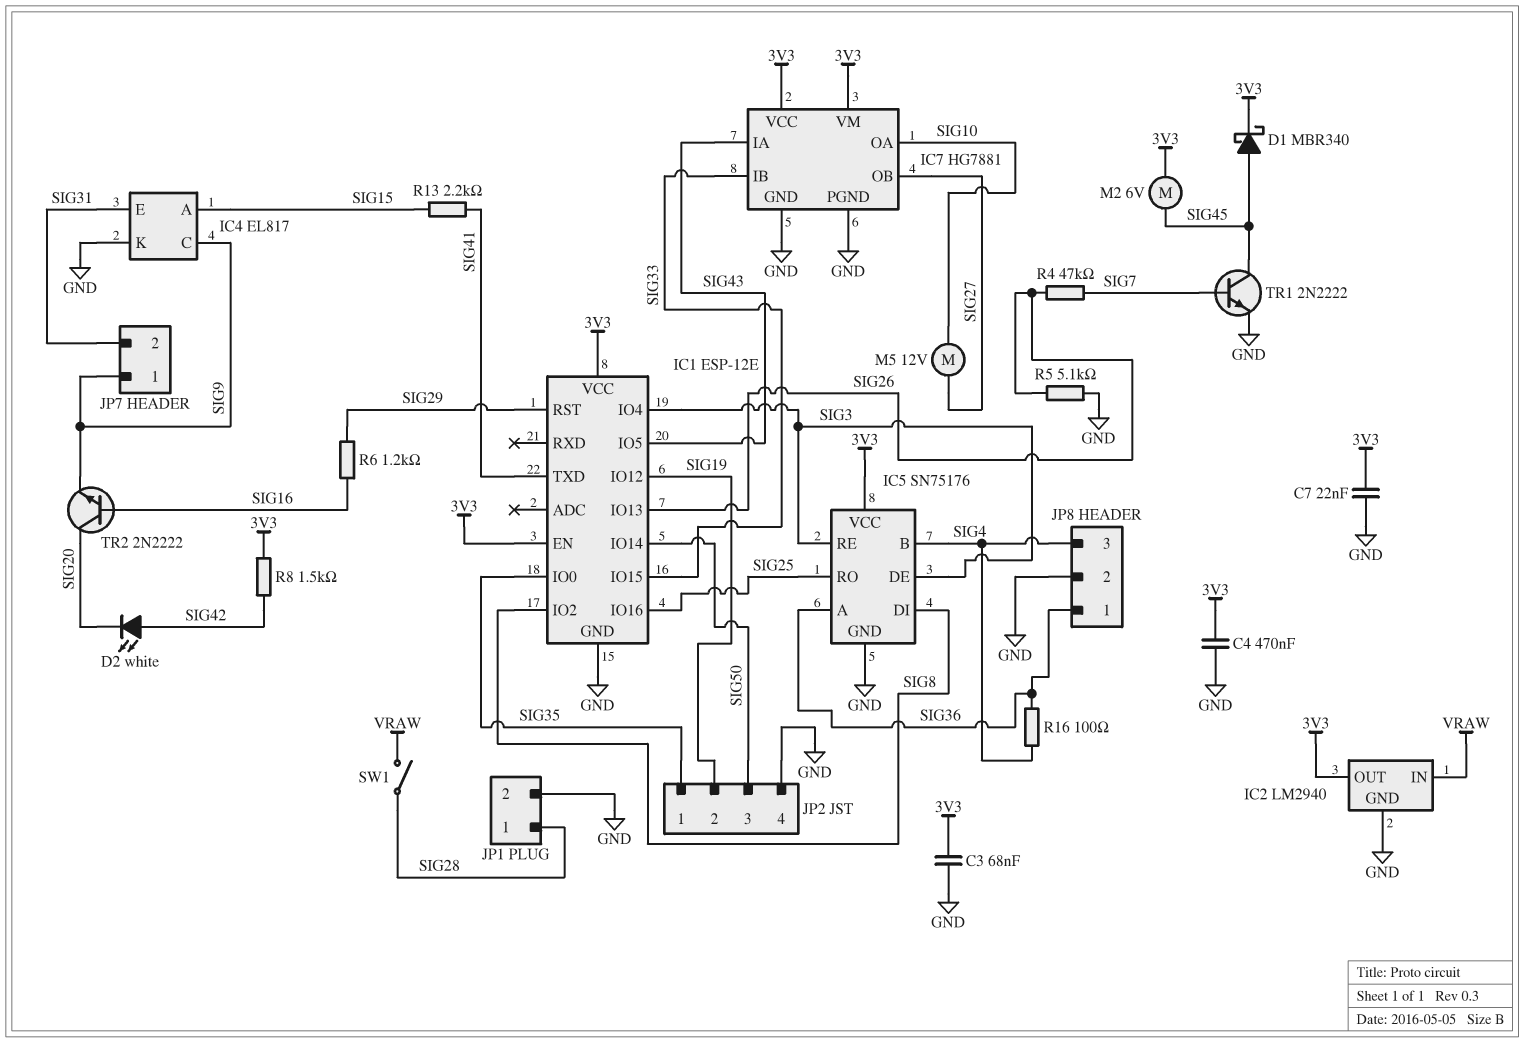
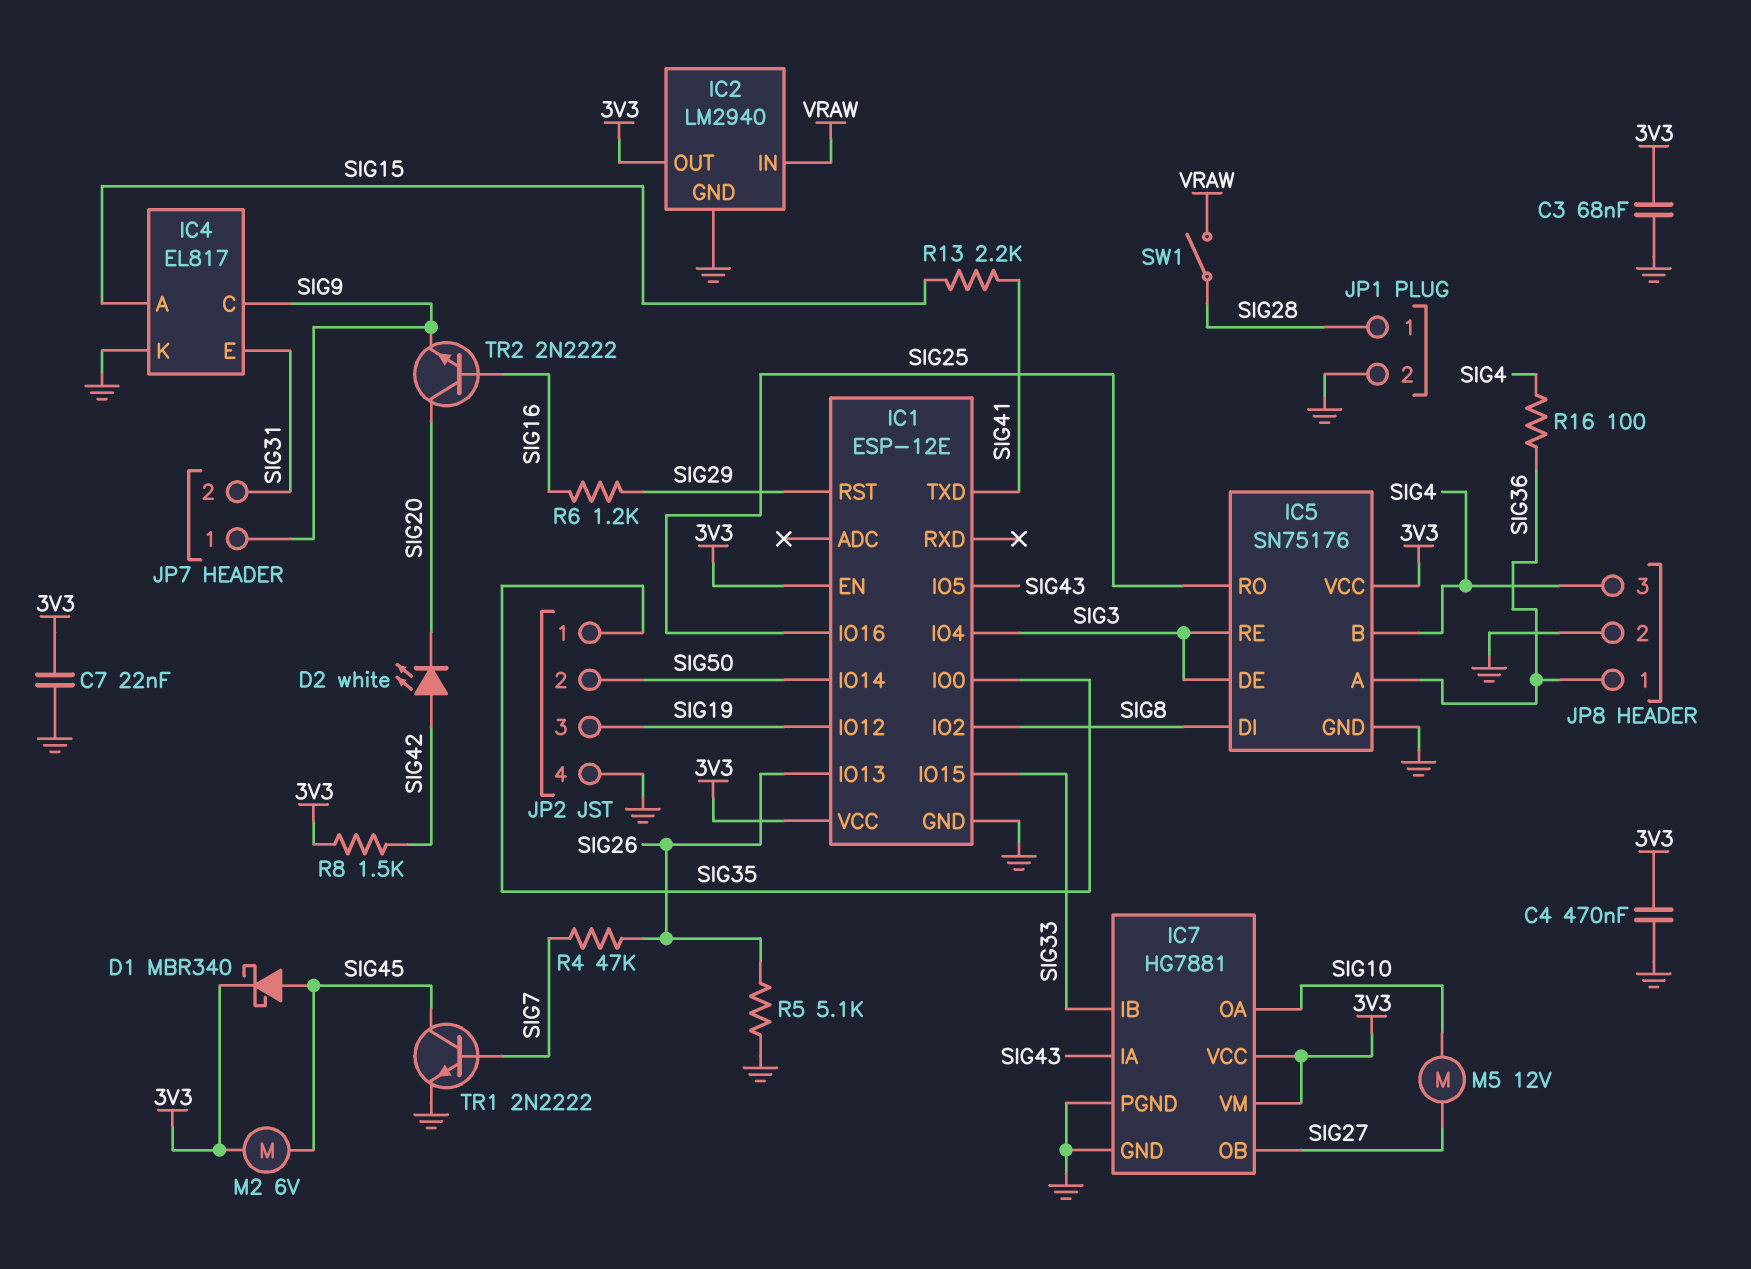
JP2 pin 2: SIG19 -> SIG50
JP2 pin 3: SIG50 -> SIG19

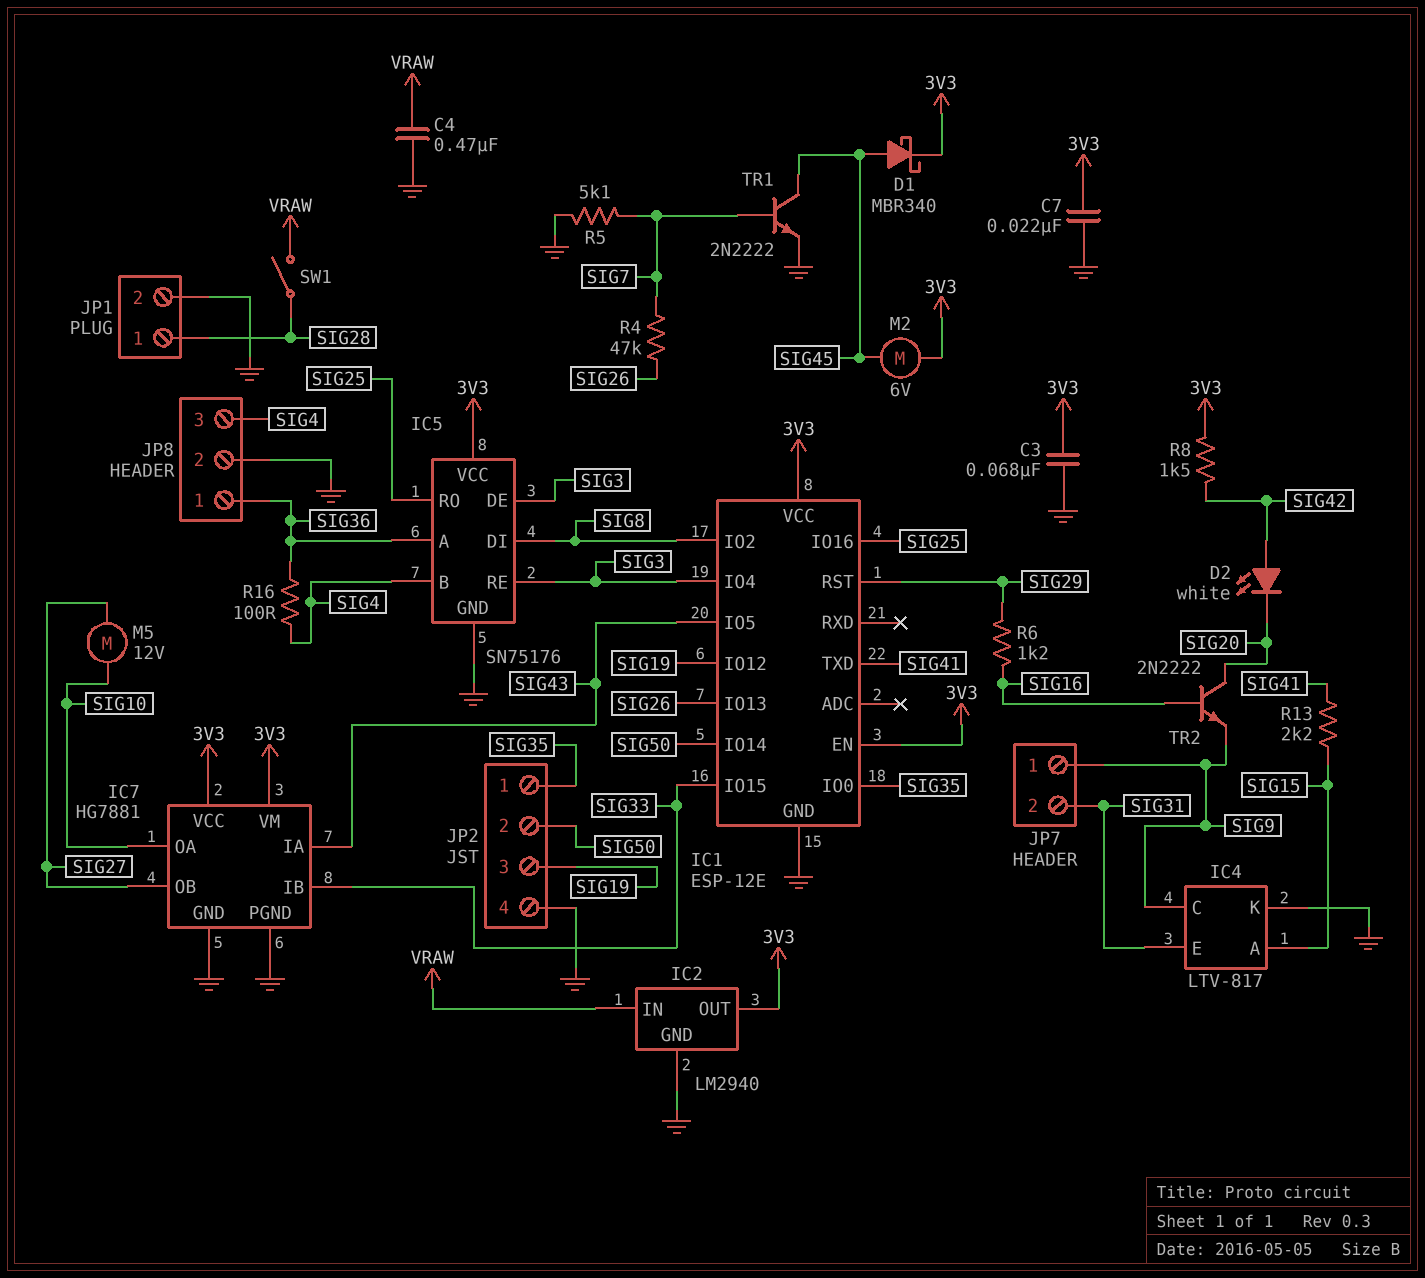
C4: 470nF (3V3, GND) -> 470nF (GND, VRAW)
IC4: EL817 -> LTV-817
R5: 5.1k (GND, SIG26) -> 5.1k (GND, SIG7)

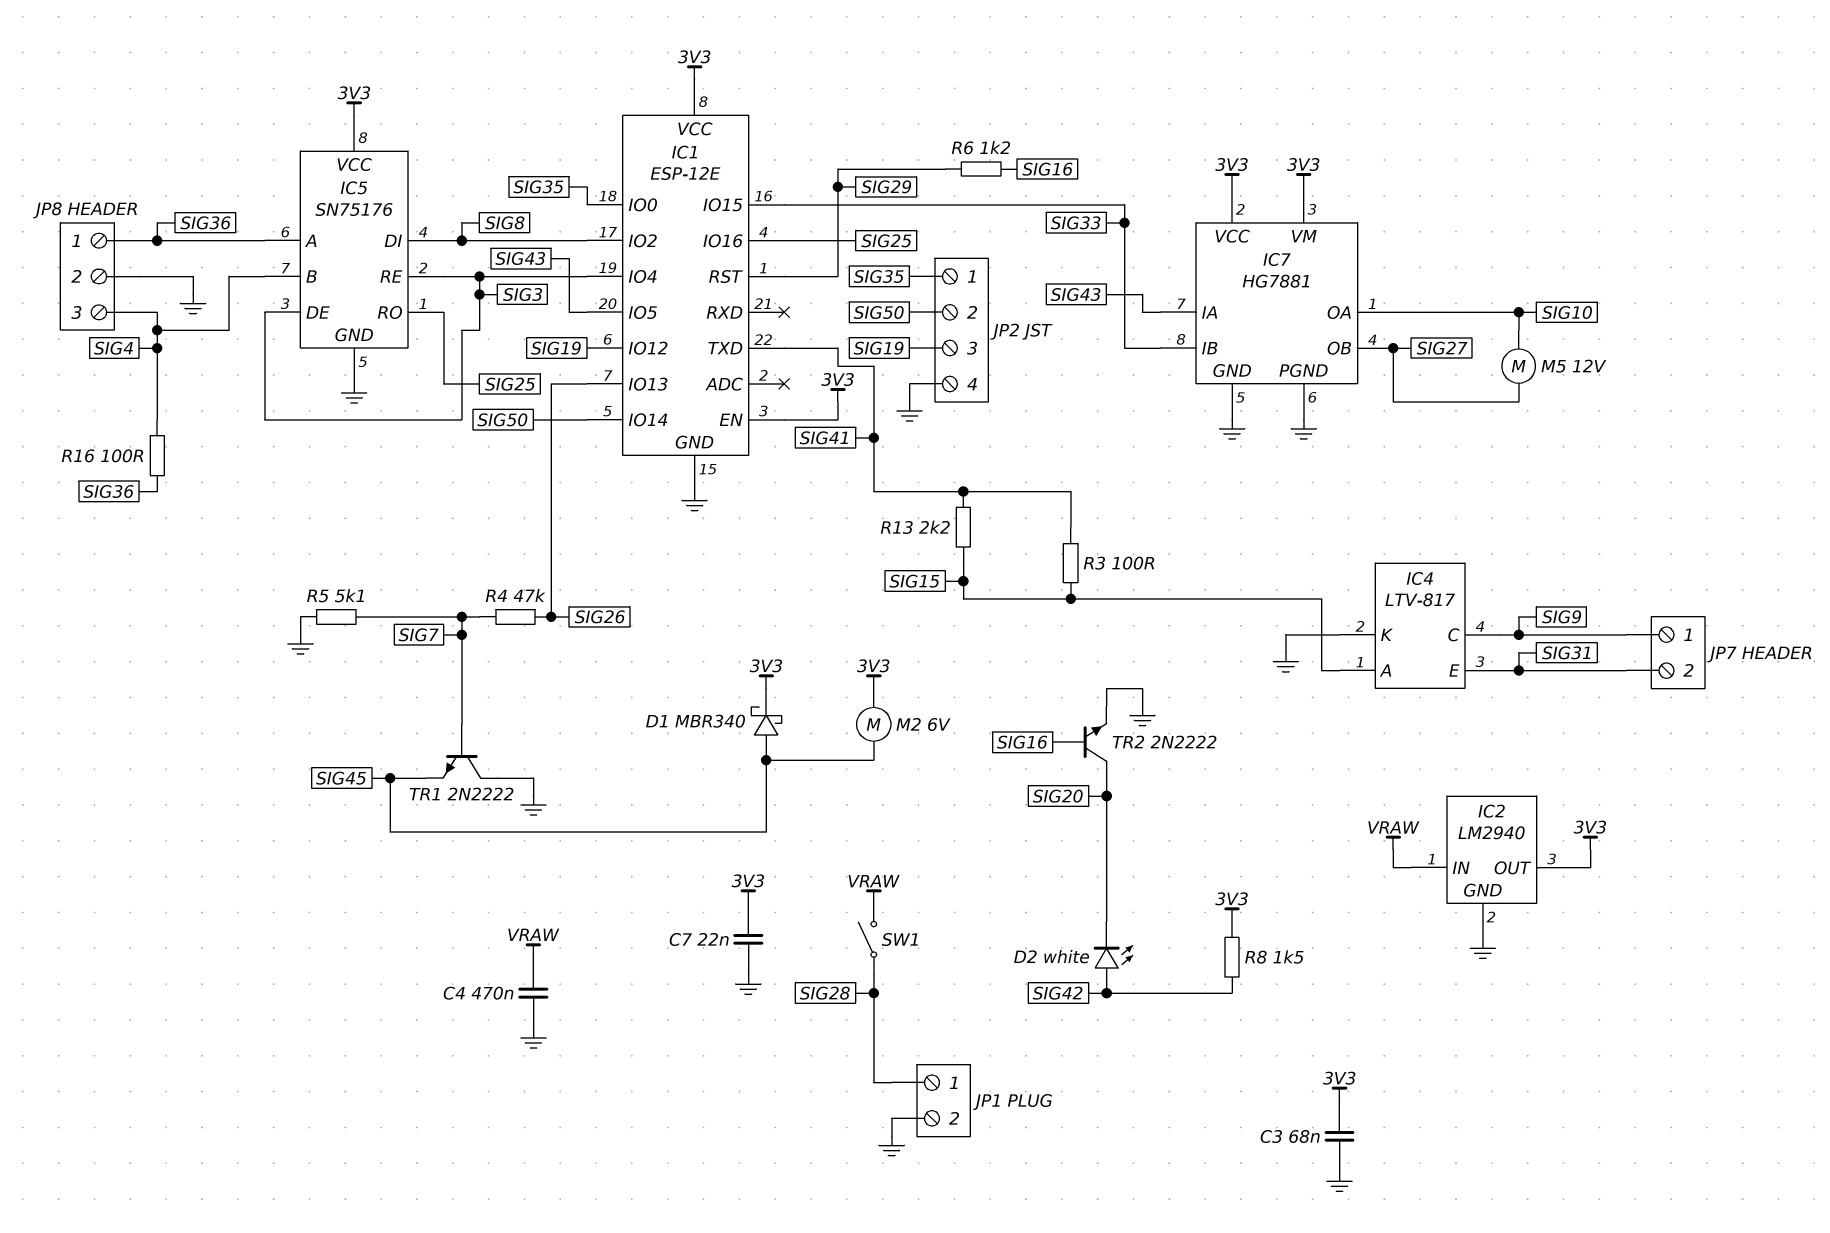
R3: none -> 100 (SIG15, SIG41)
TR1: NPN 2N2222 (B SIG7, C SIG45, E GND) -> NPN 2N2222 (B SIG7, C GND, E SIG45)
TR2: NPN 2N2222 (B SIG16, C SIG20, E SIG9) -> NPN 2N2222 (B SIG16, C SIG20, E GND)

